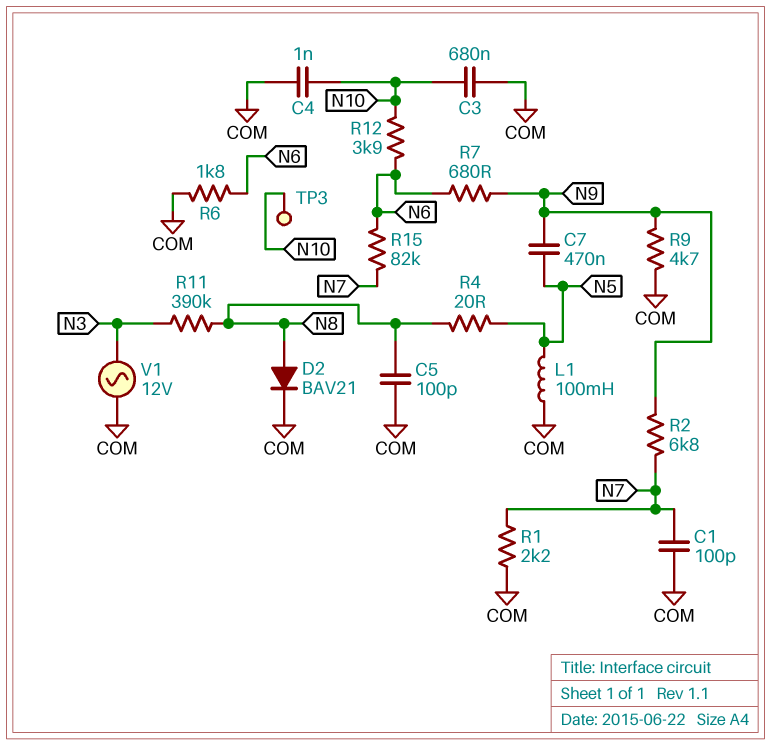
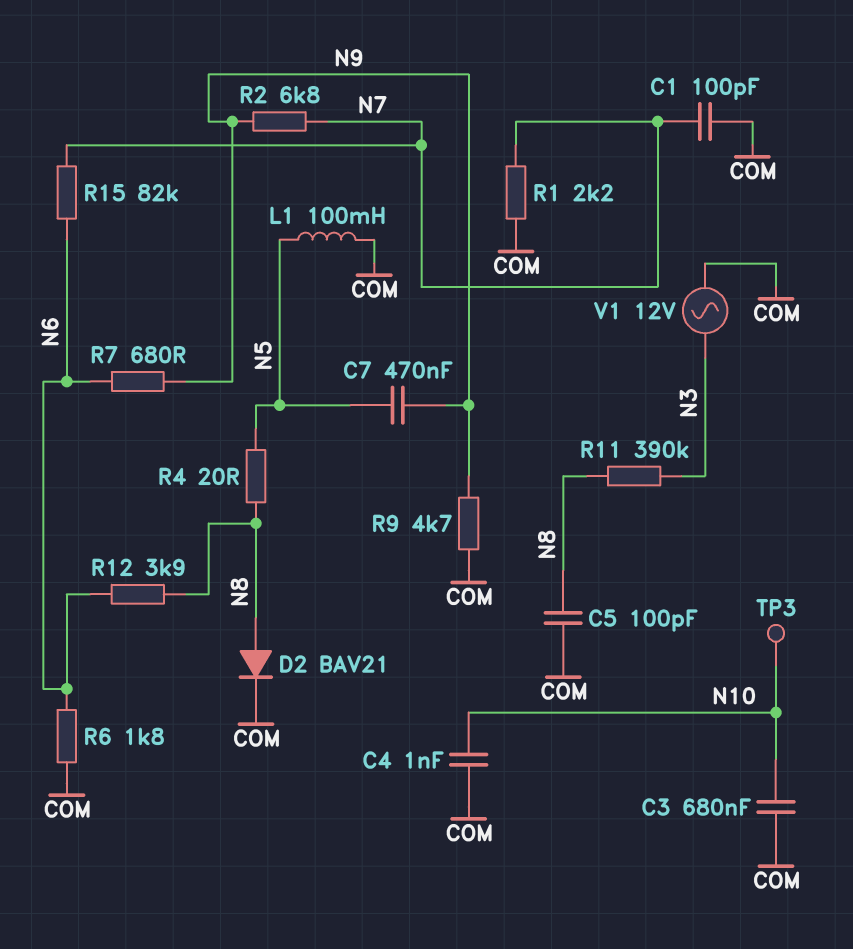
R12: 3.9k (N6, N10) -> 3.9k (N6, N8)

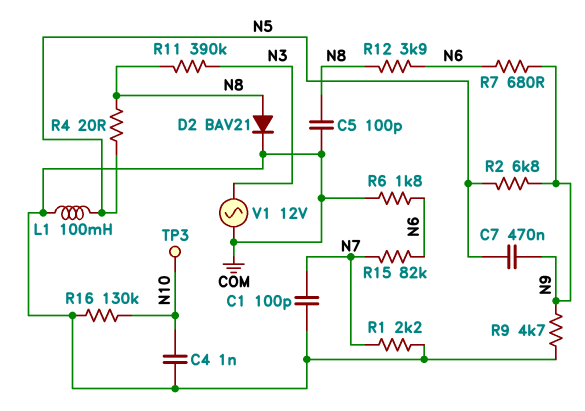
C3: 680nF (COM, N10) -> none
R2: 6.8k (N7, N9) -> 6.8k (N5, N9)
R16: none -> 130k (COM, N10)

